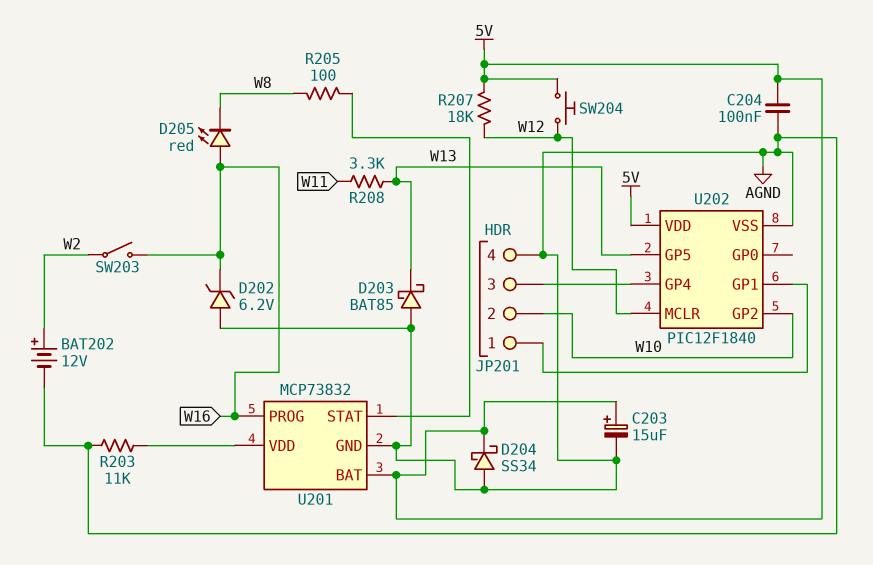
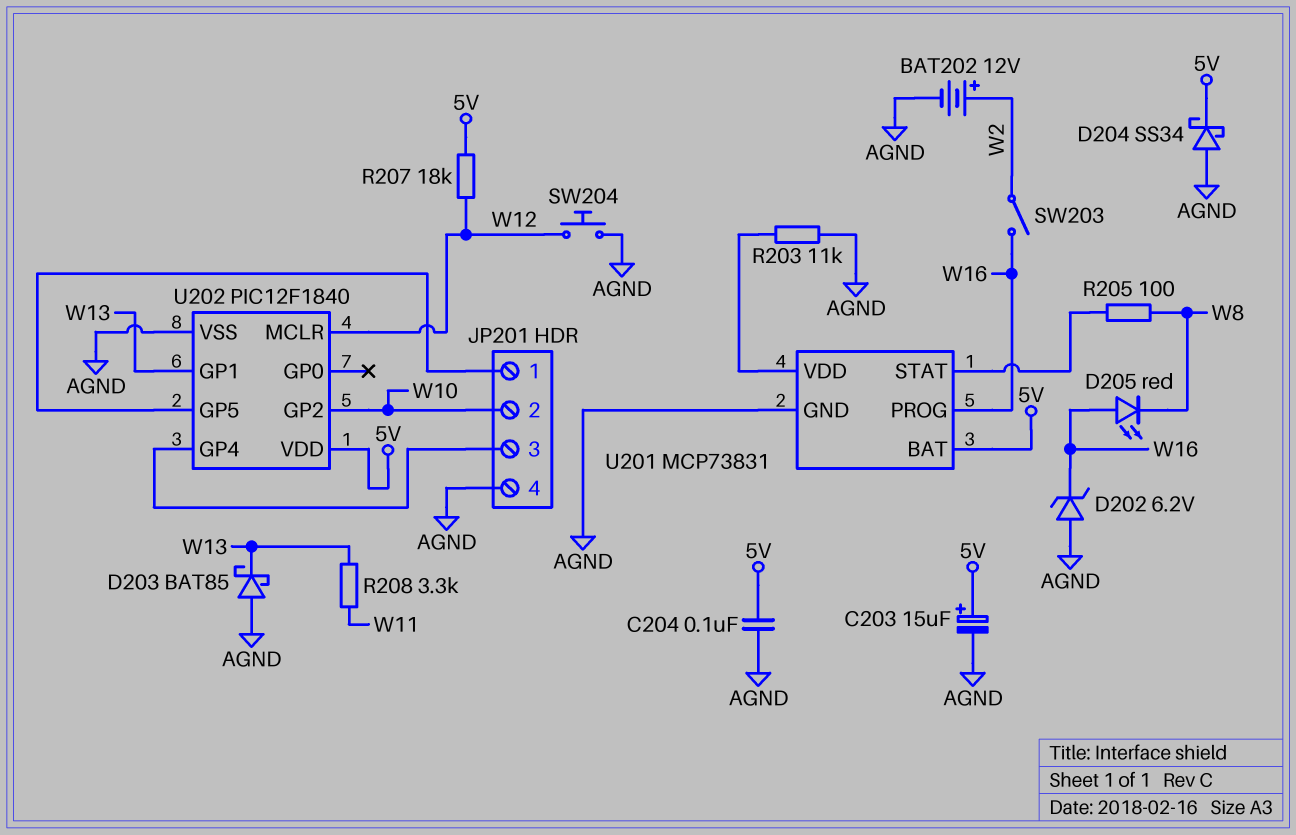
SW204: button (5V, W12) -> button (AGND, W12)
U201: MCP73832 -> MCP73831
U202 pin GP1: JP201/1 -> W13
U202 pin GP5: W13 -> JP201/1

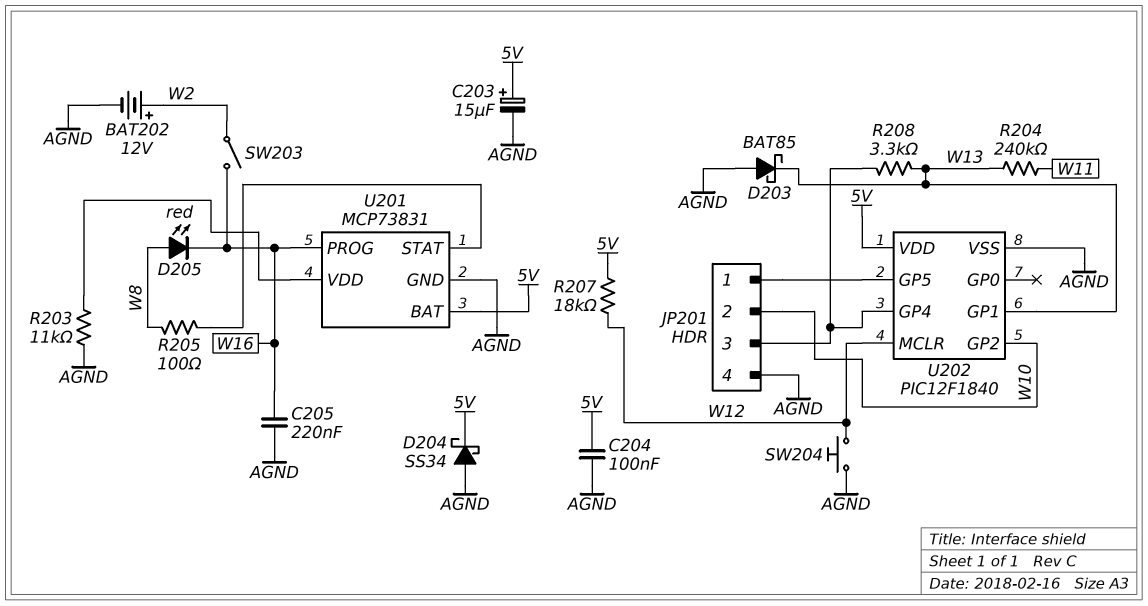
C205: none -> 220nF (AGND, W16)
D202: zener 6.2V (A AGND, K W16) -> none
D205: LED red (A W16, K W8) -> LED red (A W8, K W16)
R204: none -> 240k (W11, W13)
R208: 3.3k (W11, W13) -> 3.3k (JP201/3, W13)

